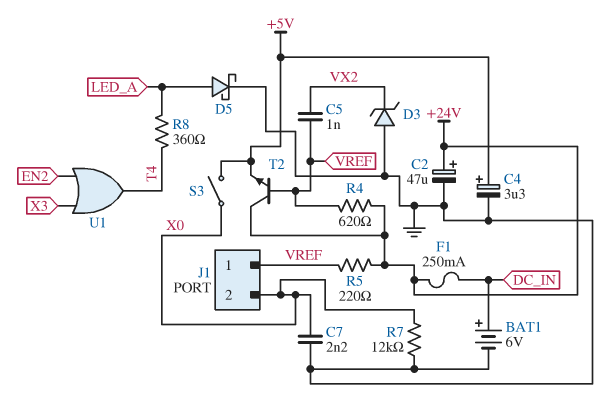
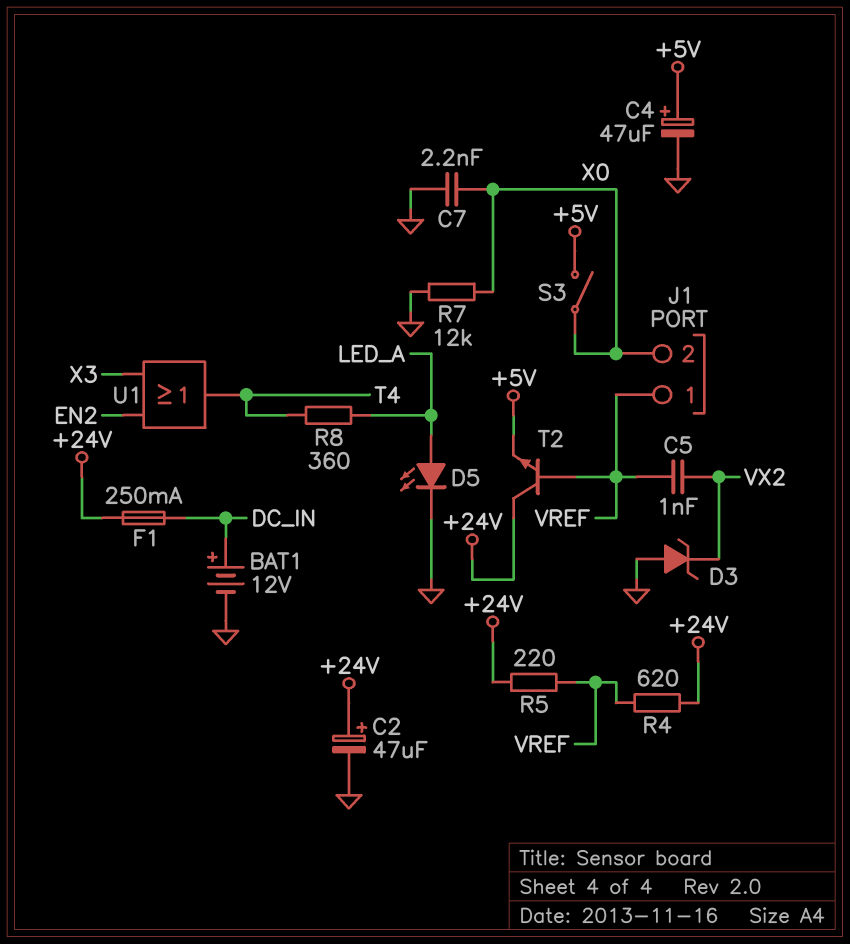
BAT1: 6V (plus DC_IN, minus GND) -> 12V (plus DC_IN, minus GND)
C4: 3.3uF (plus +5V, minus GND) -> 47uF (plus +5V, minus GND)
D5: schottky (A LED_A, K GND) -> LED (A LED_A, K GND)

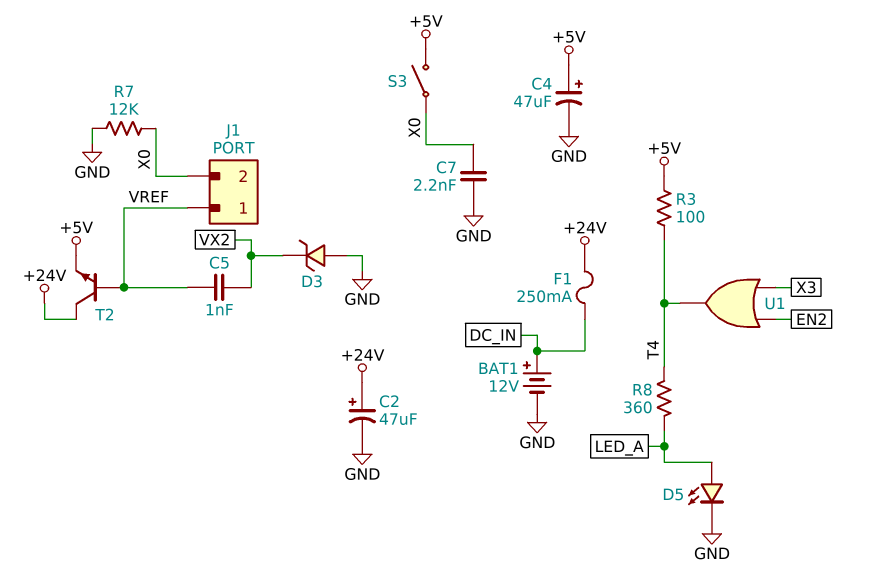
R3: none -> 100 (+5V, T4)
R4: 620 (+24V, VREF) -> none
R5: 220 (+24V, VREF) -> none

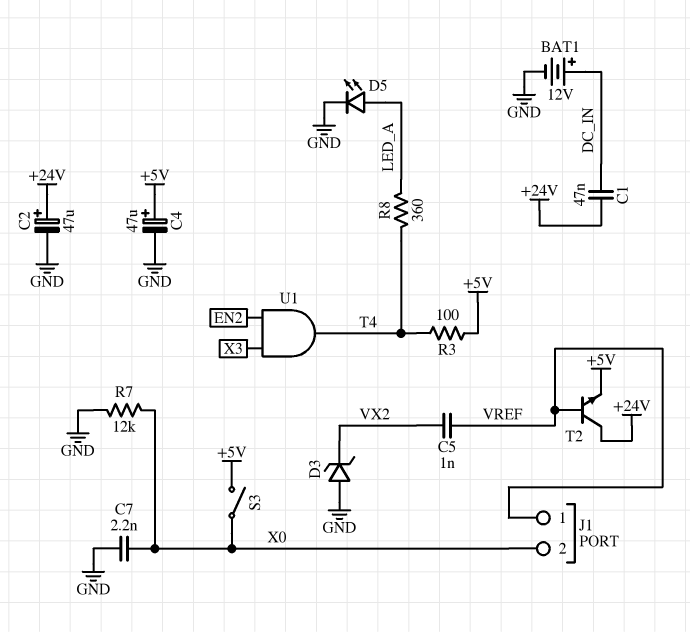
C1: none -> 47nF (+24V, DC_IN)
F1: 250mA (+24V, DC_IN) -> none
U1: OR (in EN2, in X3, out T4) -> AND (in EN2, in X3, out T4)

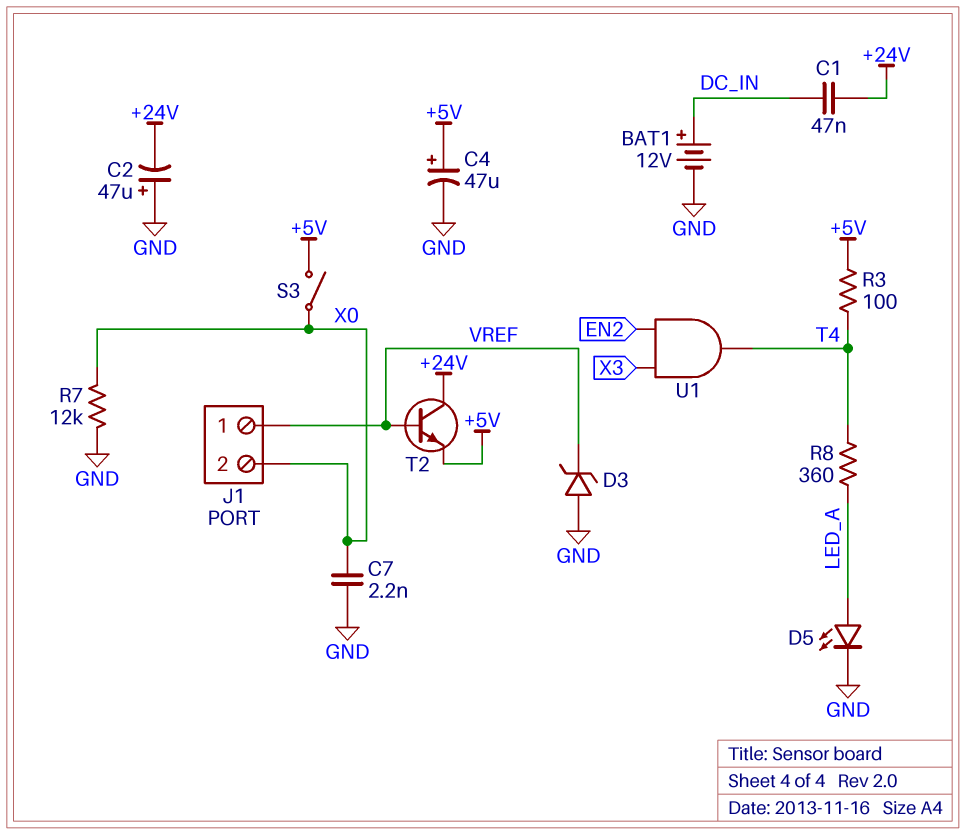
C2: 47uF (plus +24V, minus GND) -> 47uF (plus GND, minus +24V)
C5: 1nF (VREF, VX2) -> none
D3: zener (A GND, K VX2) -> zener (A GND, K VREF)

